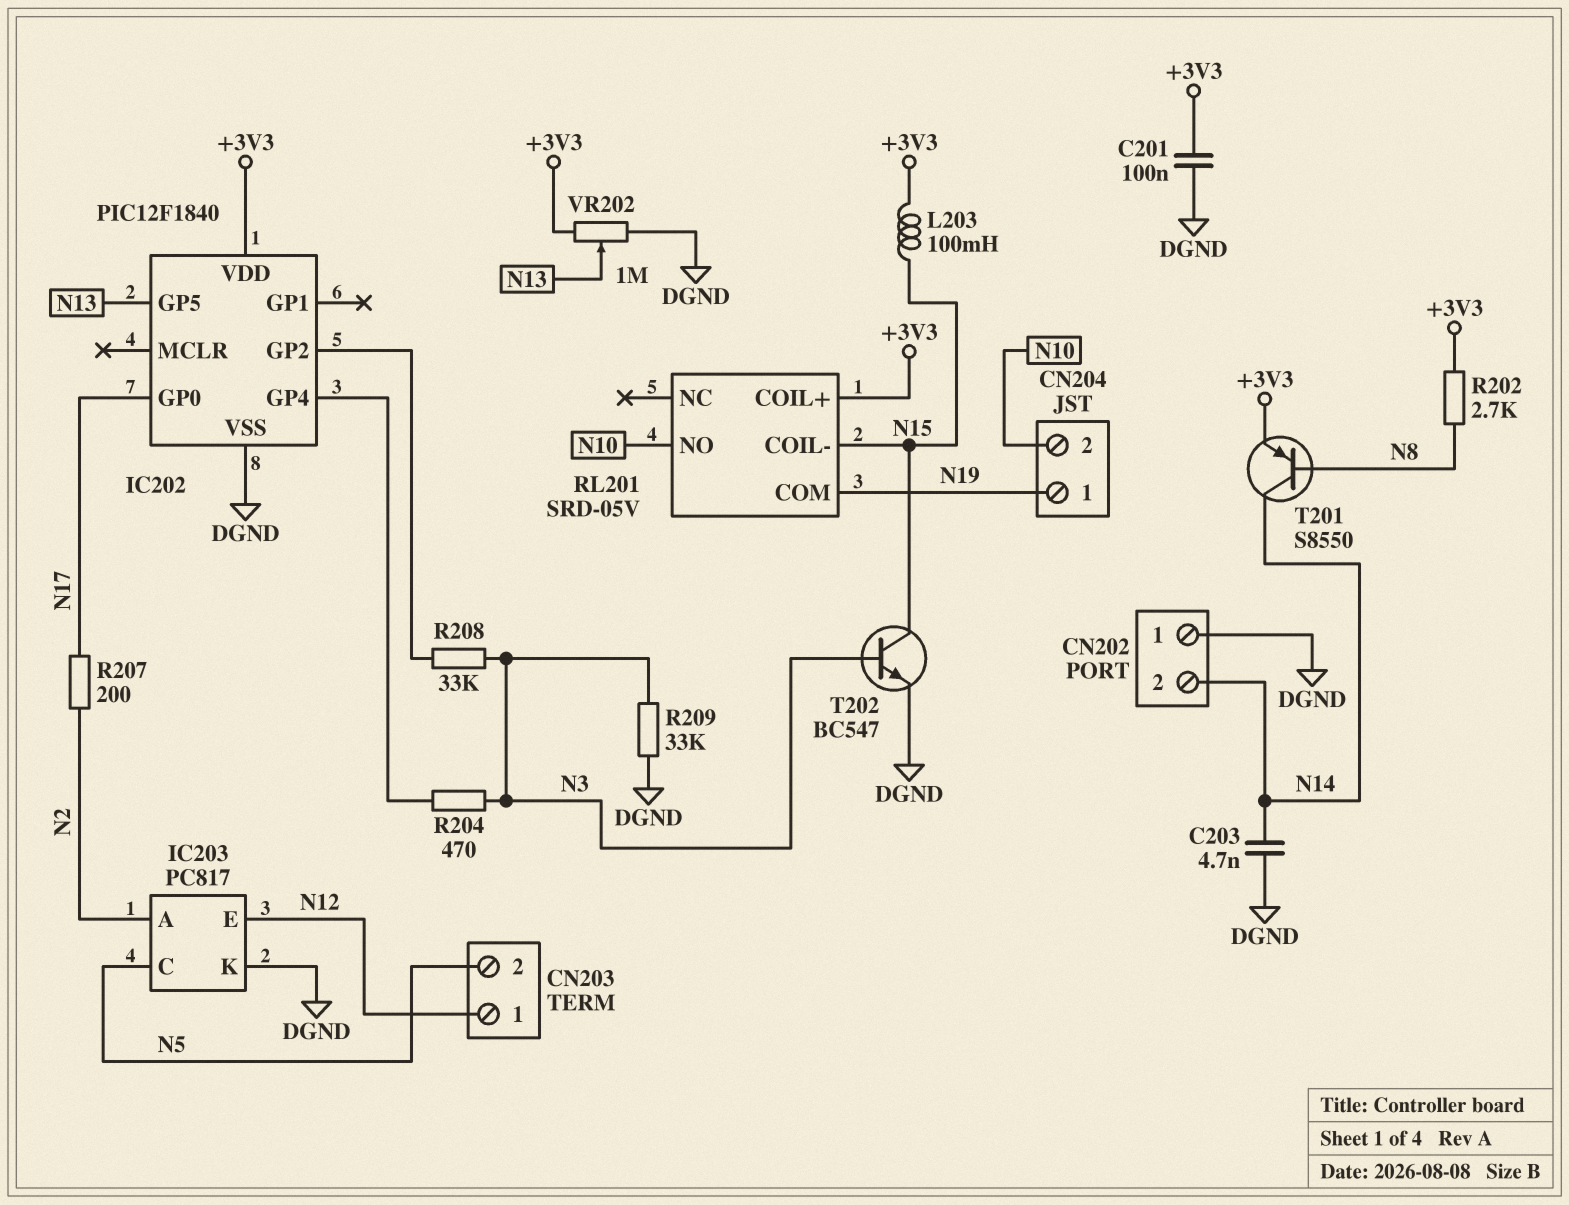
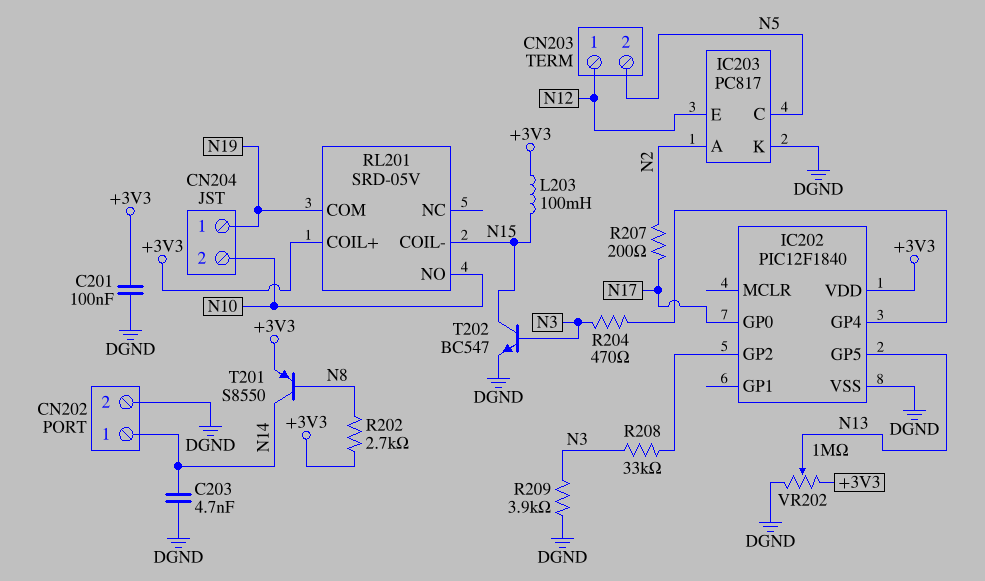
CN202 pin 1: DGND -> N14
CN202 pin 2: N14 -> DGND
R209: 33k (DGND, N3) -> 3.9k (DGND, N3)

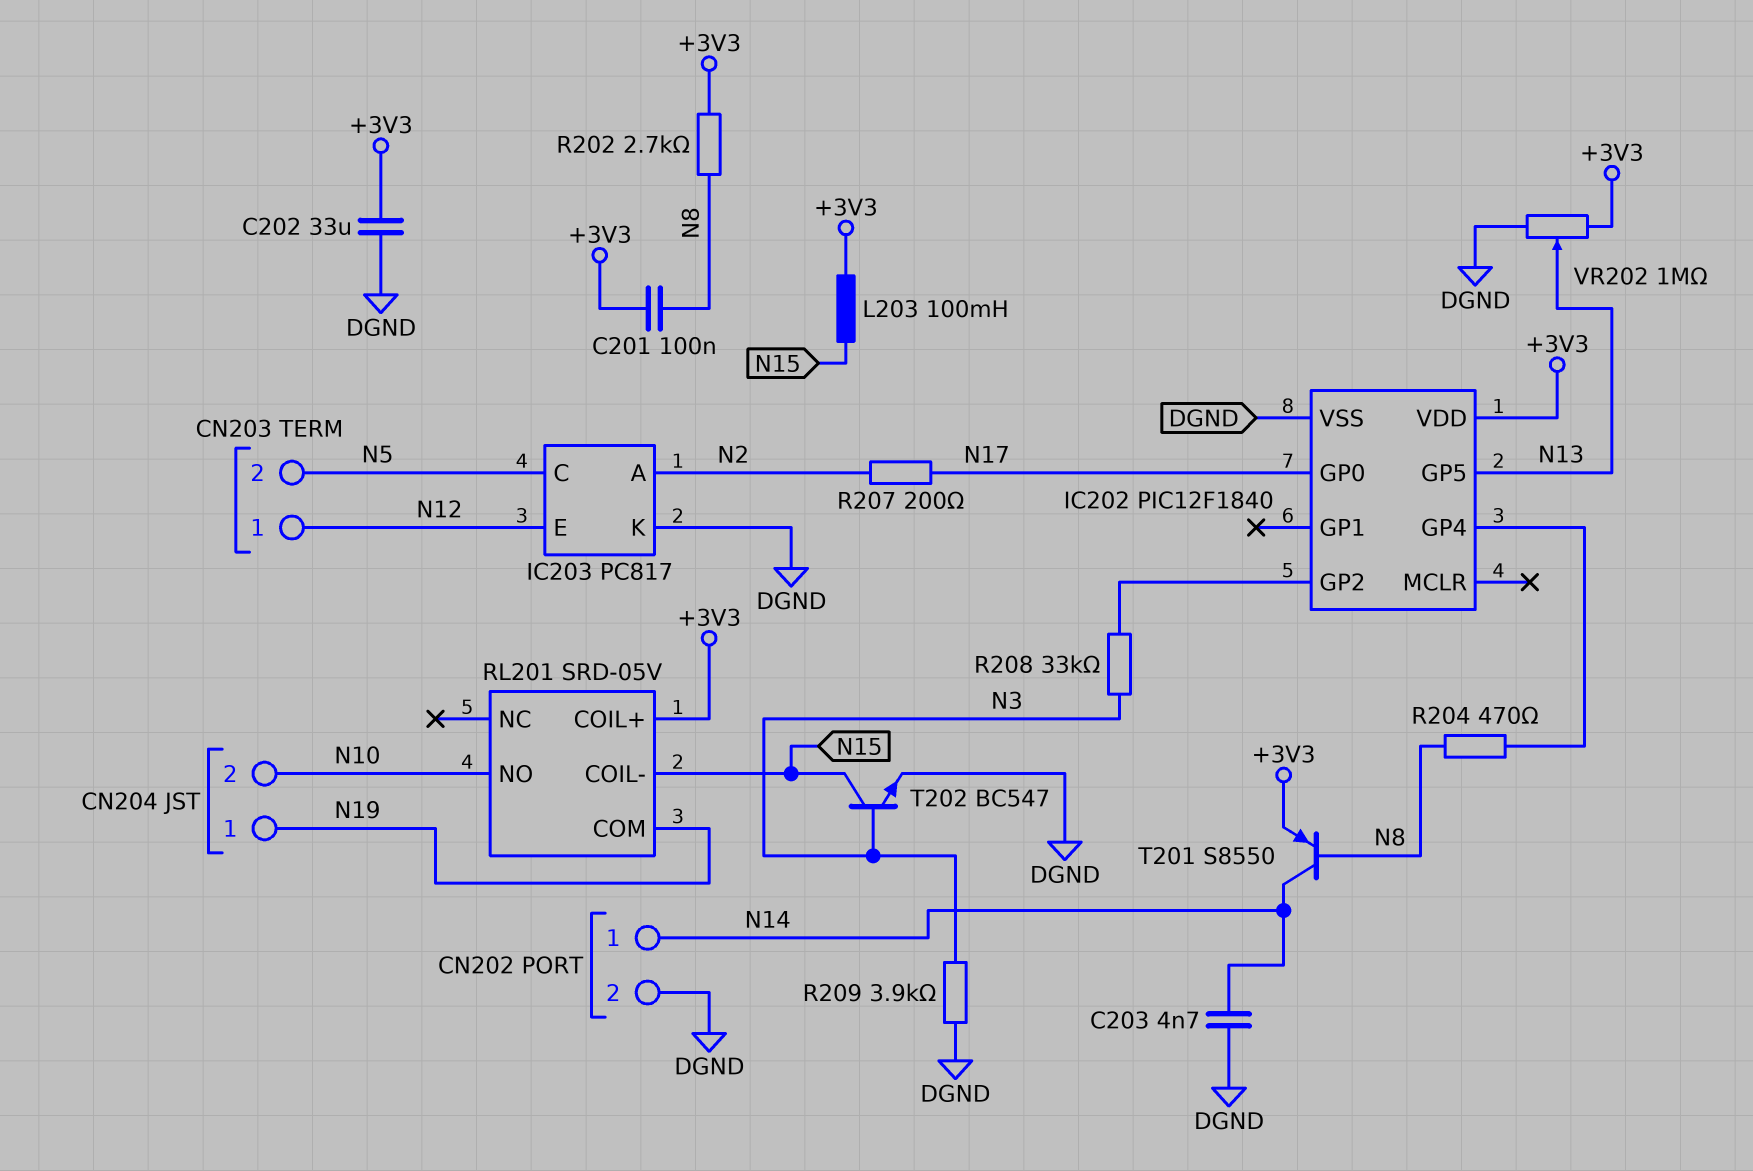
C201: 100nF (+3V3, DGND) -> 100nF (+3V3, N8)
C202: none -> 33uF (+3V3, DGND)
R204: 470 (IC202/GP4, N3) -> 470 (IC202/GP4, N8)

